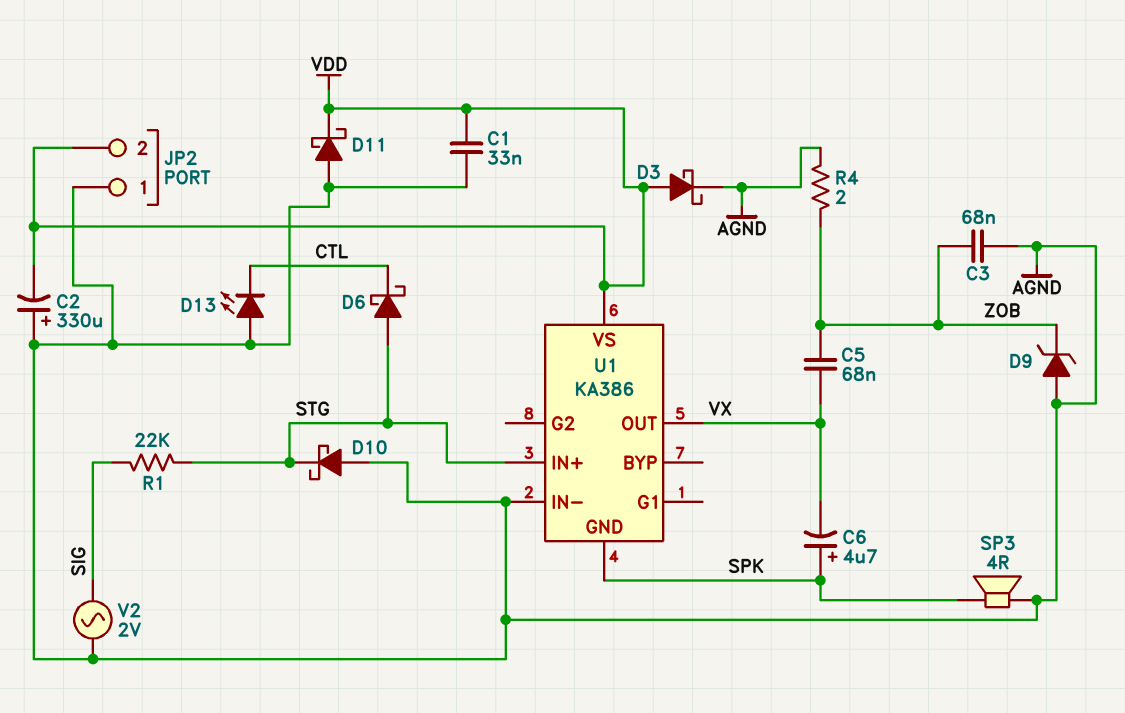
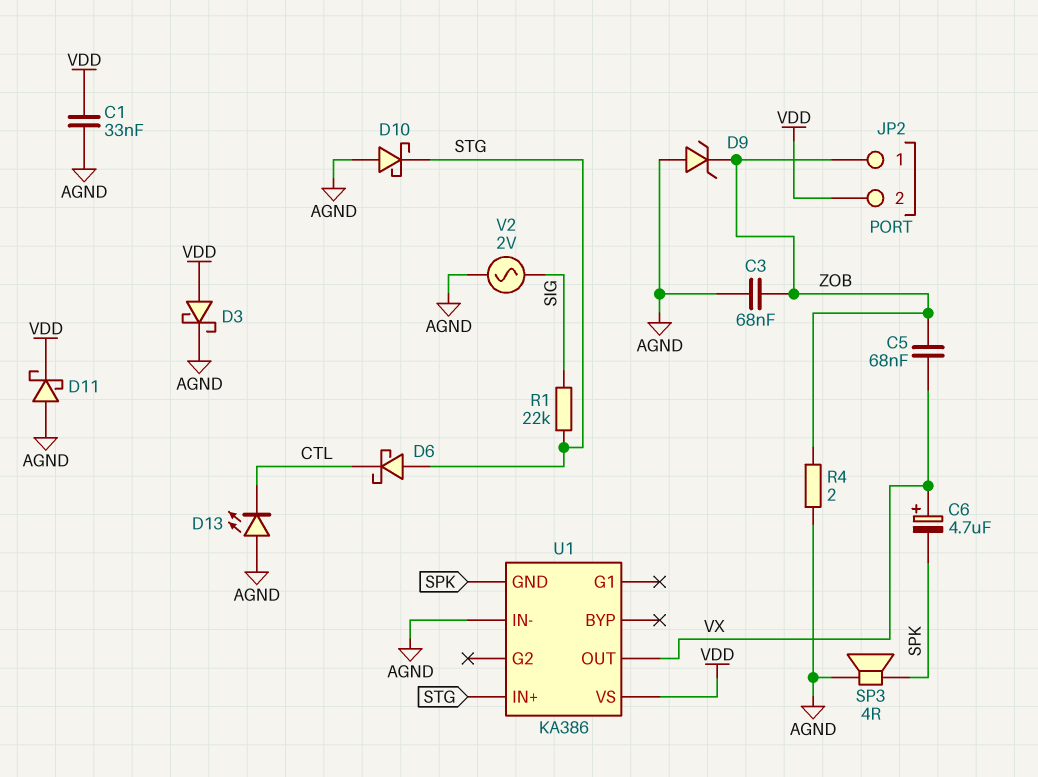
C2: 330uF (plus AGND, minus VDD) -> none
C6: 4.7uF (plus SPK, minus VX) -> 4.7uF (plus VX, minus SPK)
JP2 pin 1: AGND -> ZOB

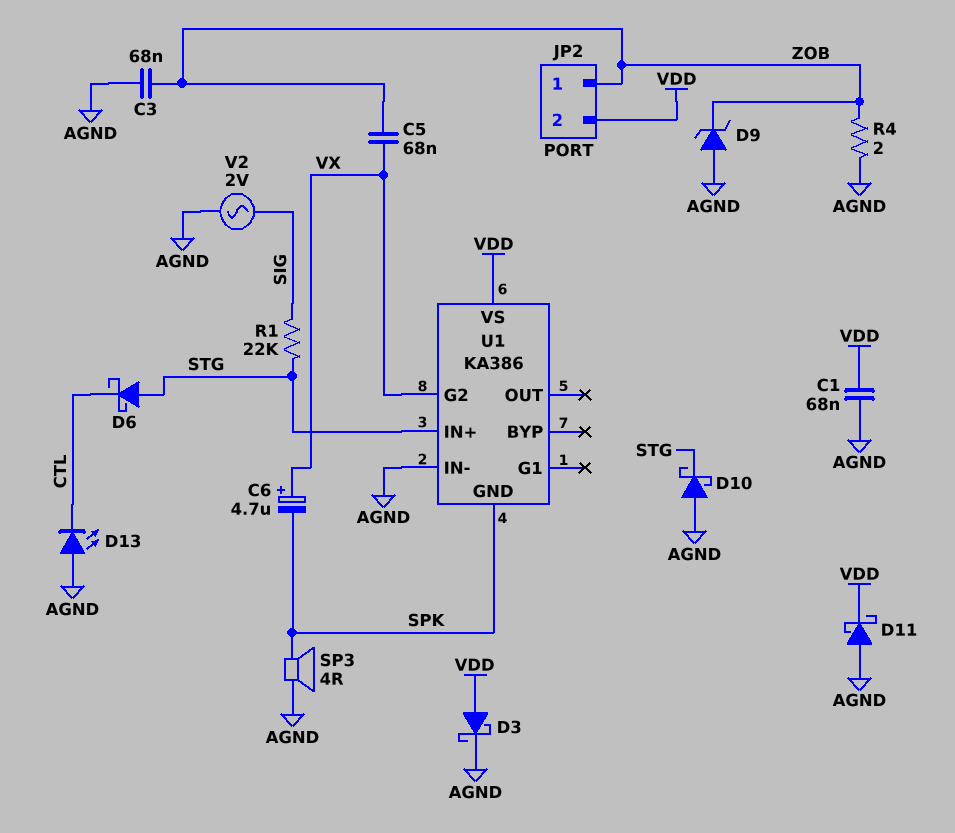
C1: 33nF (AGND, VDD) -> 68nF (AGND, VDD)
U1 pin G2: none -> VX
U1 pin OUT: VX -> none

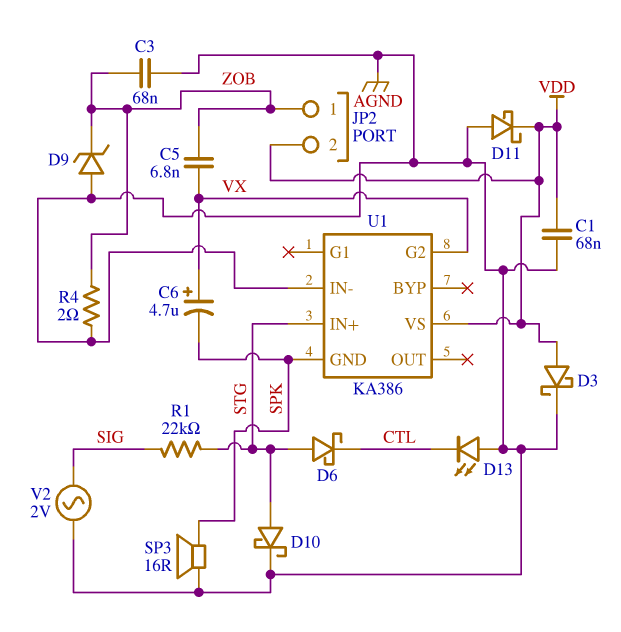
C5: 68nF (VX, ZOB) -> 6.8nF (VX, ZOB)
D10: schottky (A AGND, K STG) -> schottky (A STG, K AGND)
SP3: speaker 4R (AGND, SPK) -> speaker 16R (AGND, SPK)

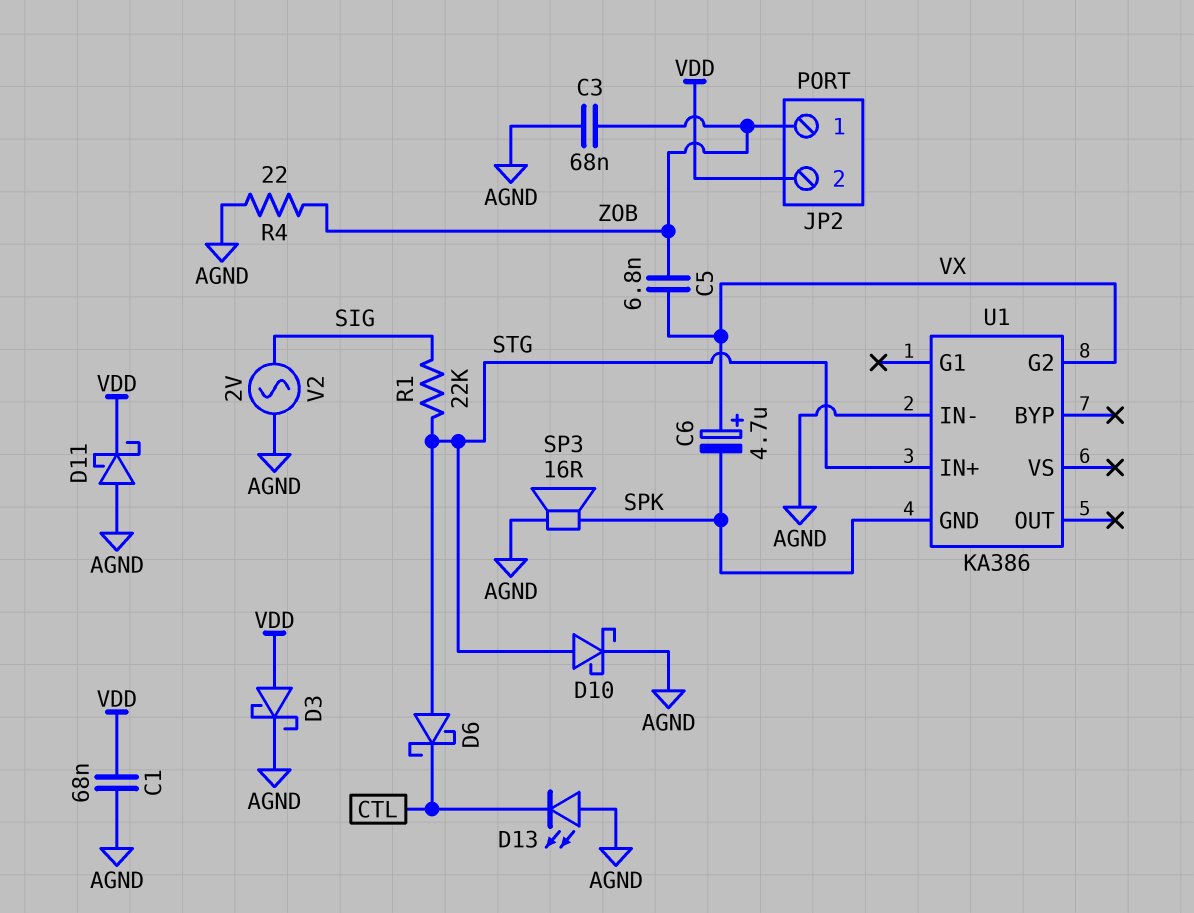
D9: zener (A AGND, K ZOB) -> none
R4: 2 (AGND, ZOB) -> 22 (AGND, ZOB)
U1 pin VS: VDD -> none

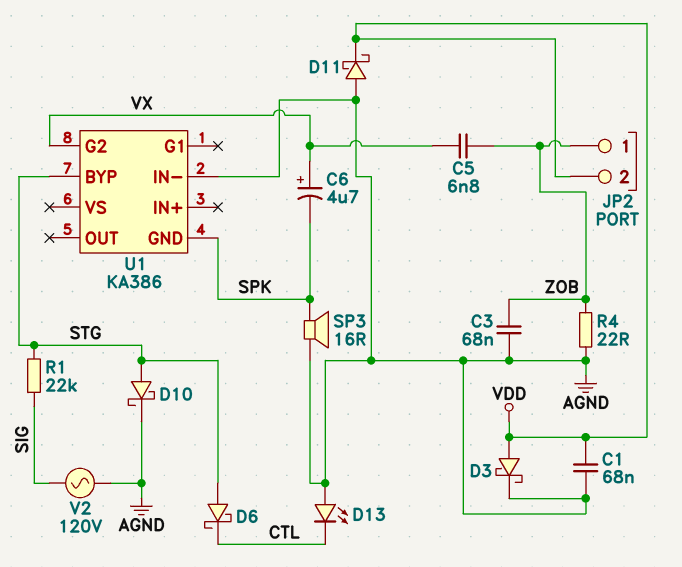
U1 pin BYP: none -> STG
U1 pin IN+: STG -> none
V2: AC 2V (AGND, SIG) -> AC 120V (AGND, SIG)

